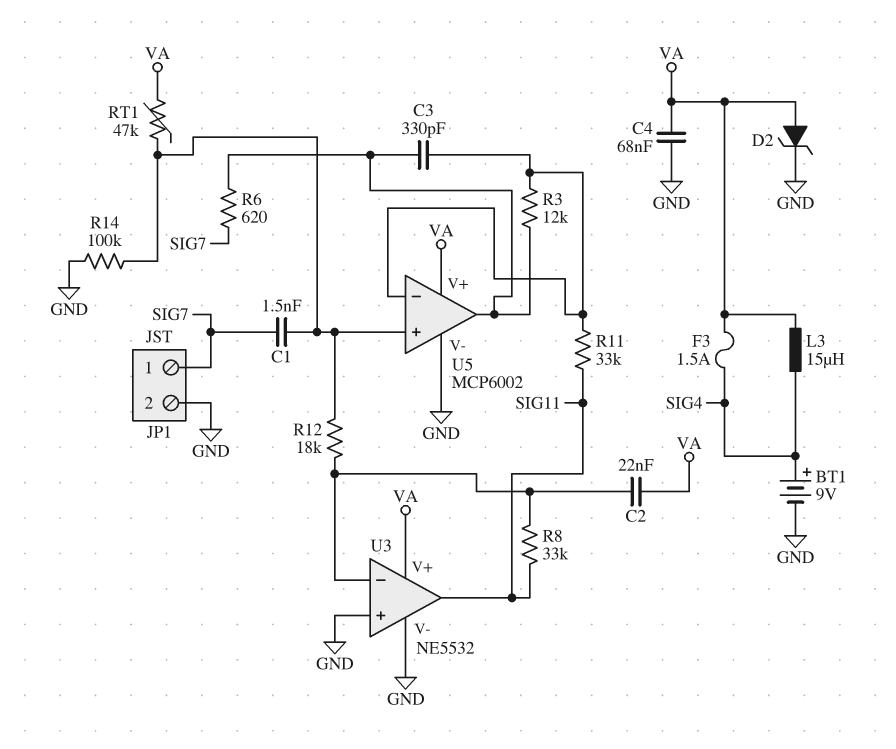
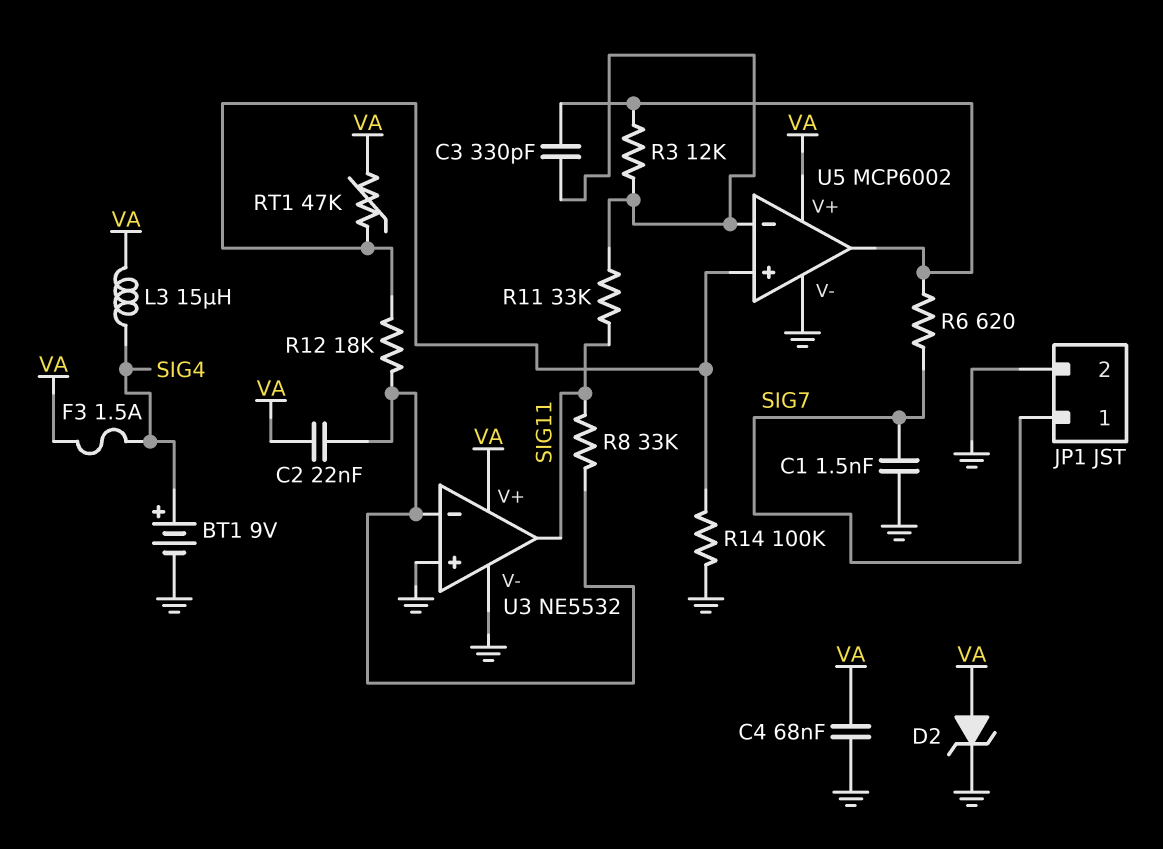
C1: 1.5nF (SIG7, U5/in+) -> 1.5nF (GND, SIG7)

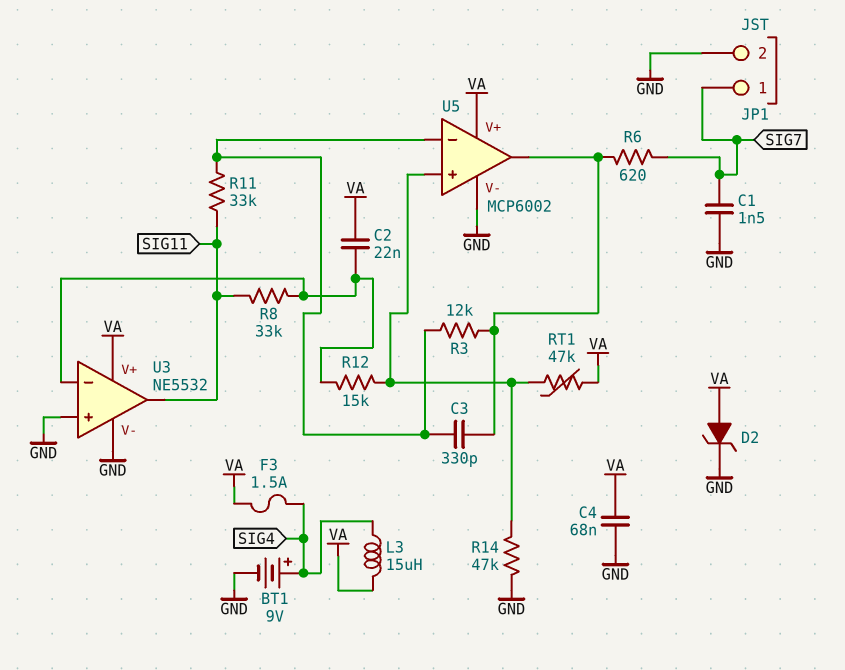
R12: 18k (U3/in-, U5/in+) -> 15k (U3/in-, U5/in+)
R14: 100k (GND, U5/in+) -> 47k (GND, U5/in+)

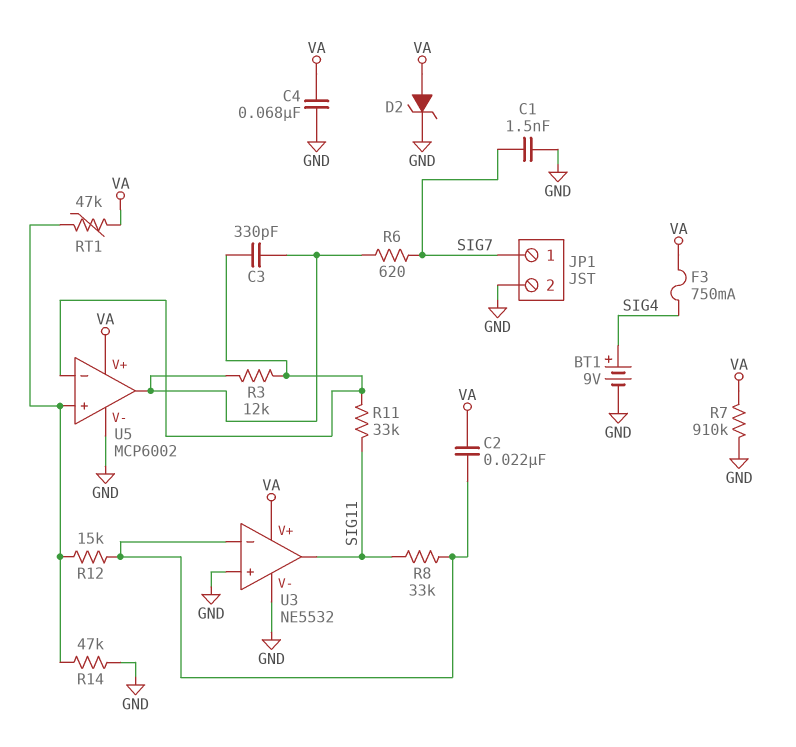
F3: 1.5A (SIG4, VA) -> 750mA (SIG4, VA)
L3: 15uH (SIG4, VA) -> none
R7: none -> 910k (GND, VA)

